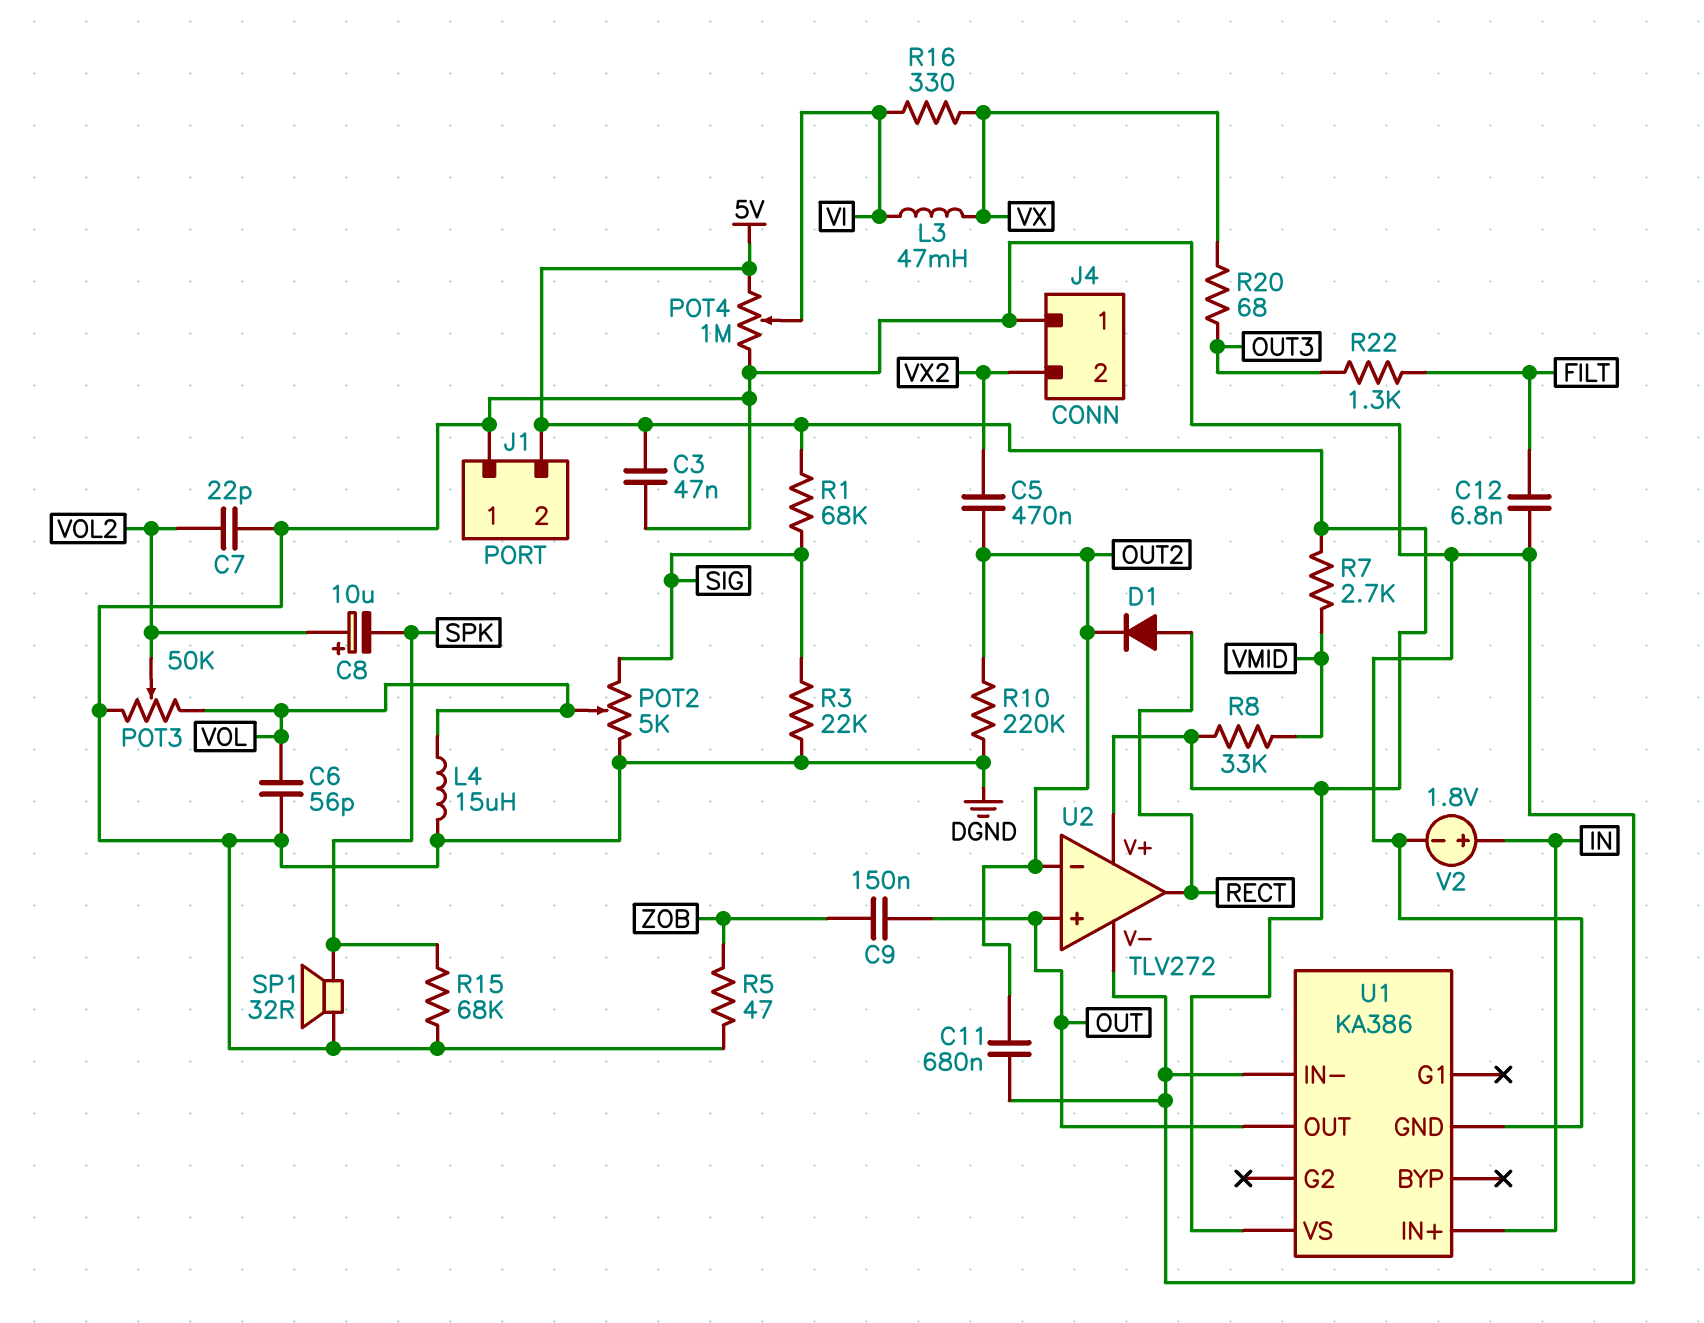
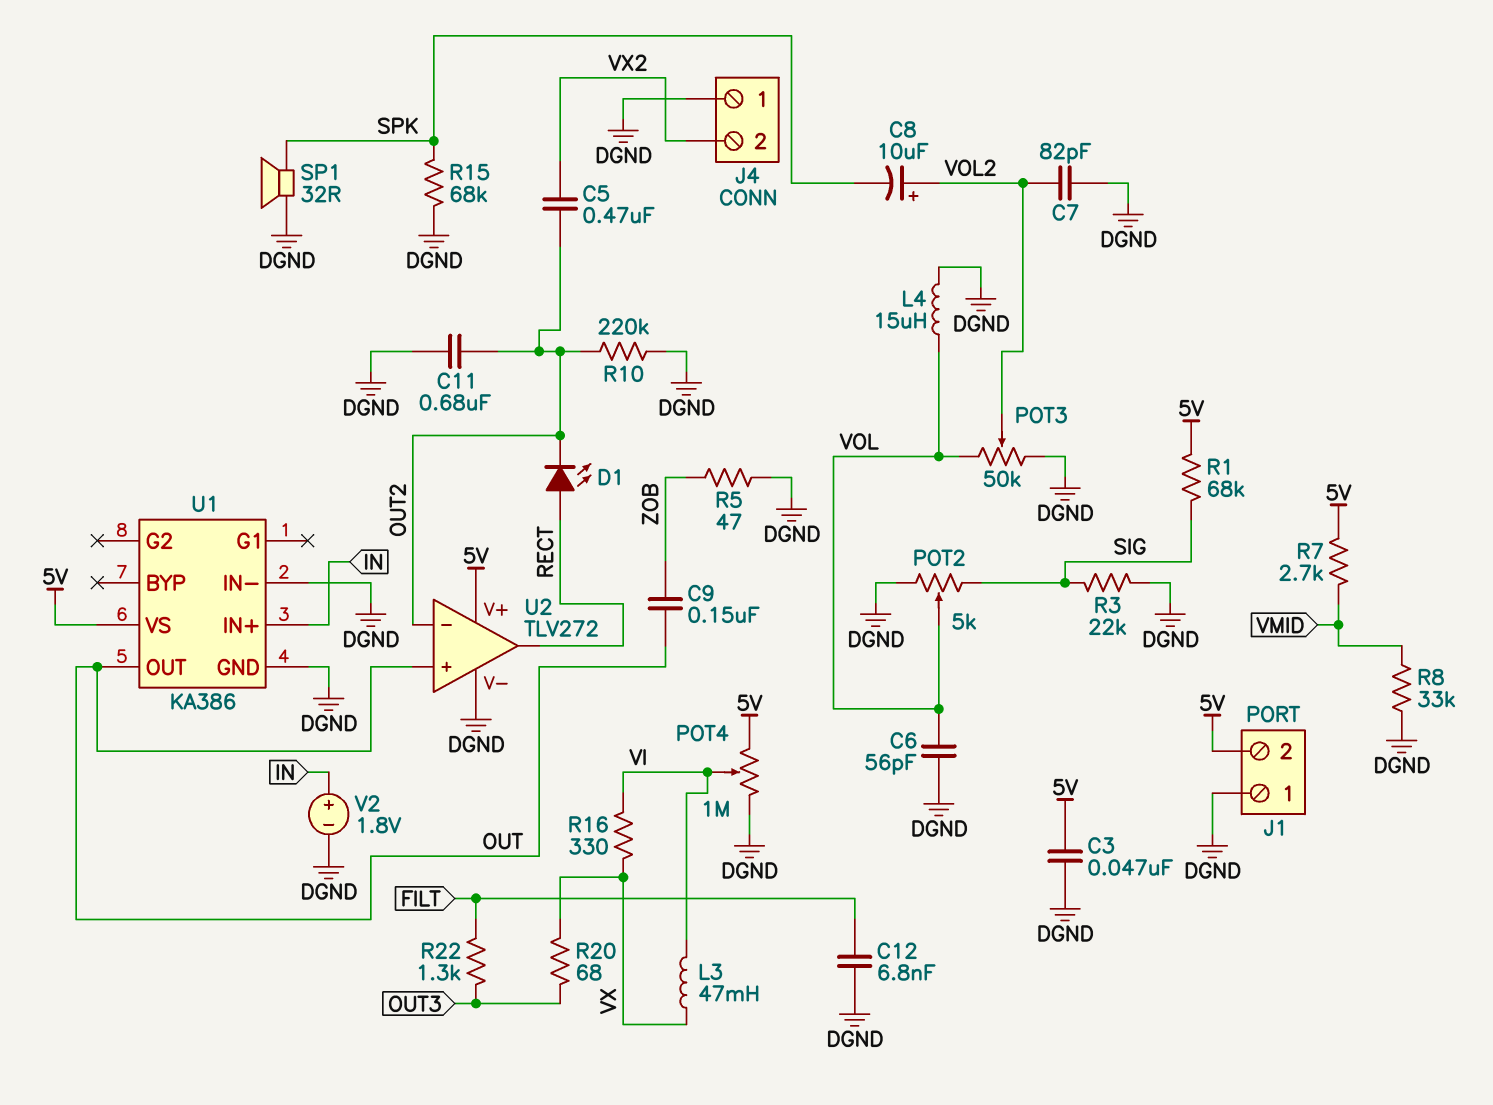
C7: 22pF (DGND, VOL2) -> 82pF (DGND, VOL2)
D1: diode (A RECT, K OUT2) -> LED (A RECT, K OUT2)
R8: 33k (5V, VMID) -> 33k (DGND, VMID)

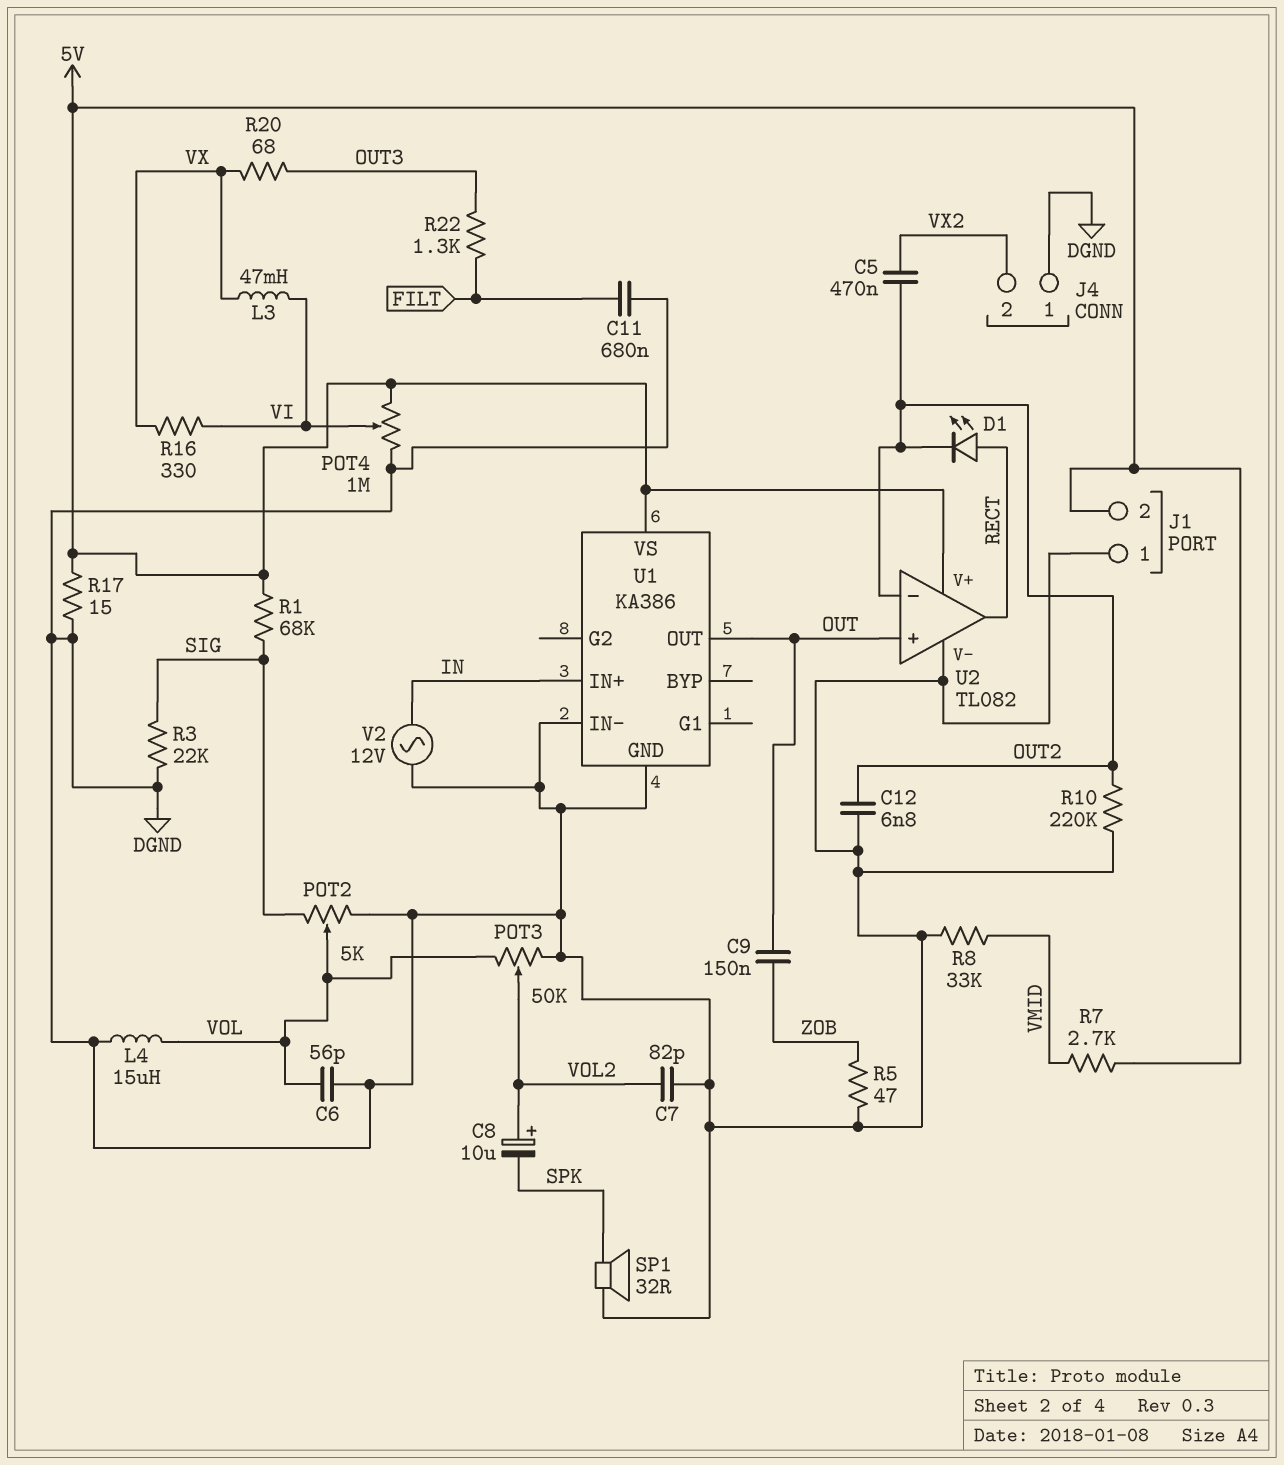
C3: 47nF (5V, DGND) -> none
C11: 680nF (DGND, OUT2) -> 680nF (DGND, FILT)
C12: 6.8nF (DGND, FILT) -> 6.8nF (DGND, OUT2)
R15: 68k (DGND, SPK) -> none
R17: none -> 15 (5V, DGND)
U2: TLV272 -> TL082
V2: 1.8V (plus IN, minus DGND) -> AC 12V (DGND, IN)

